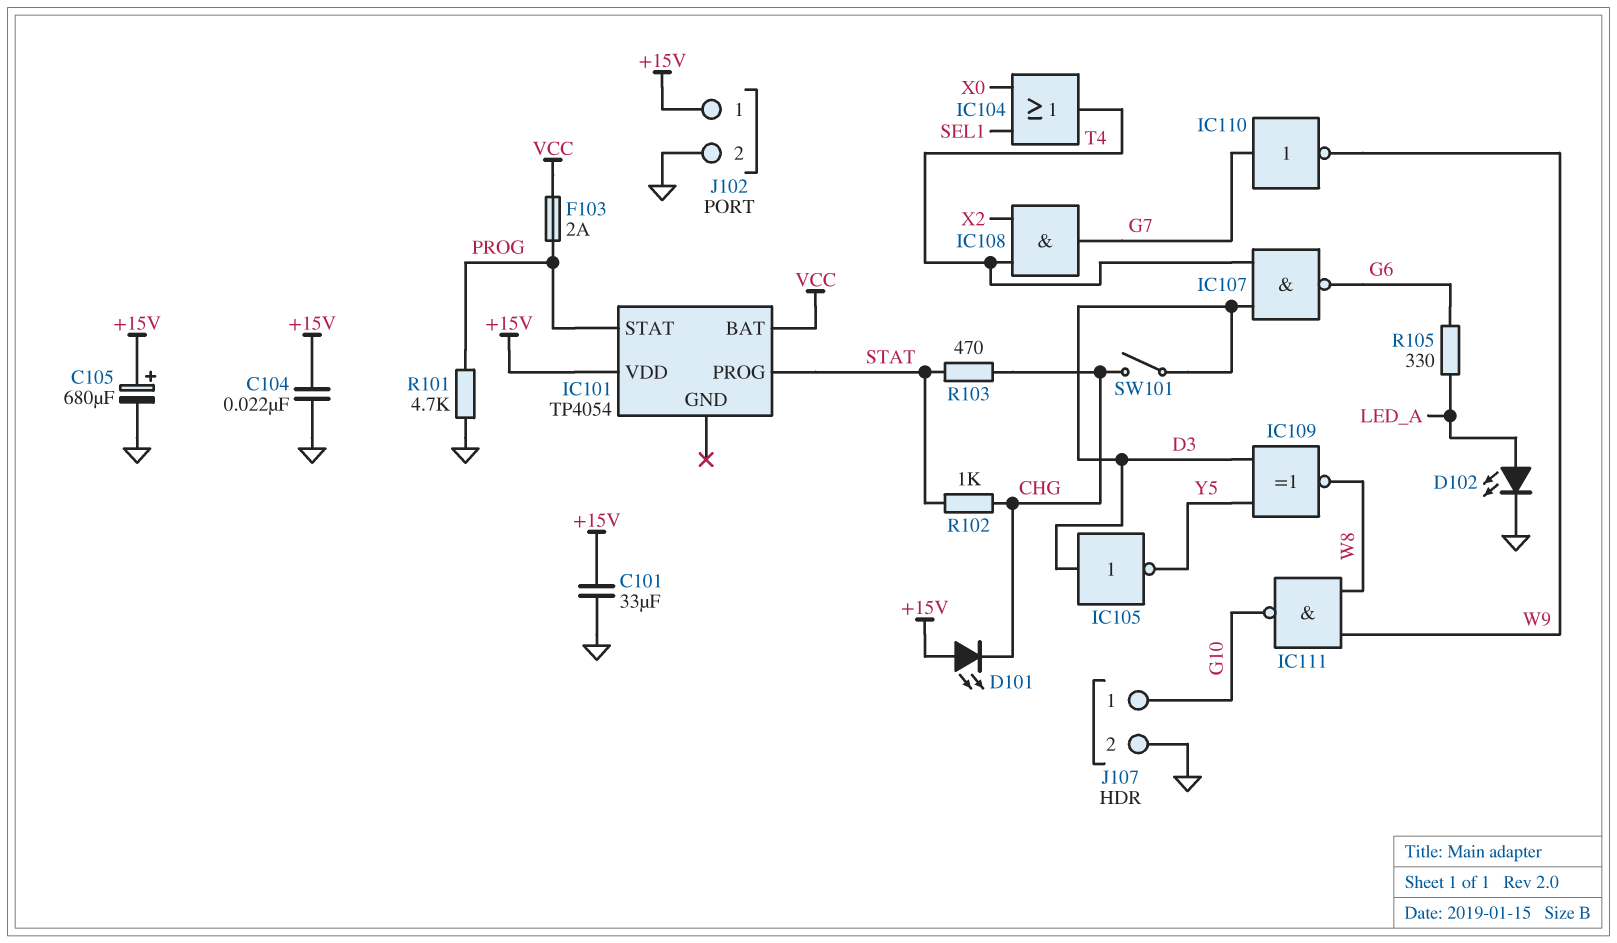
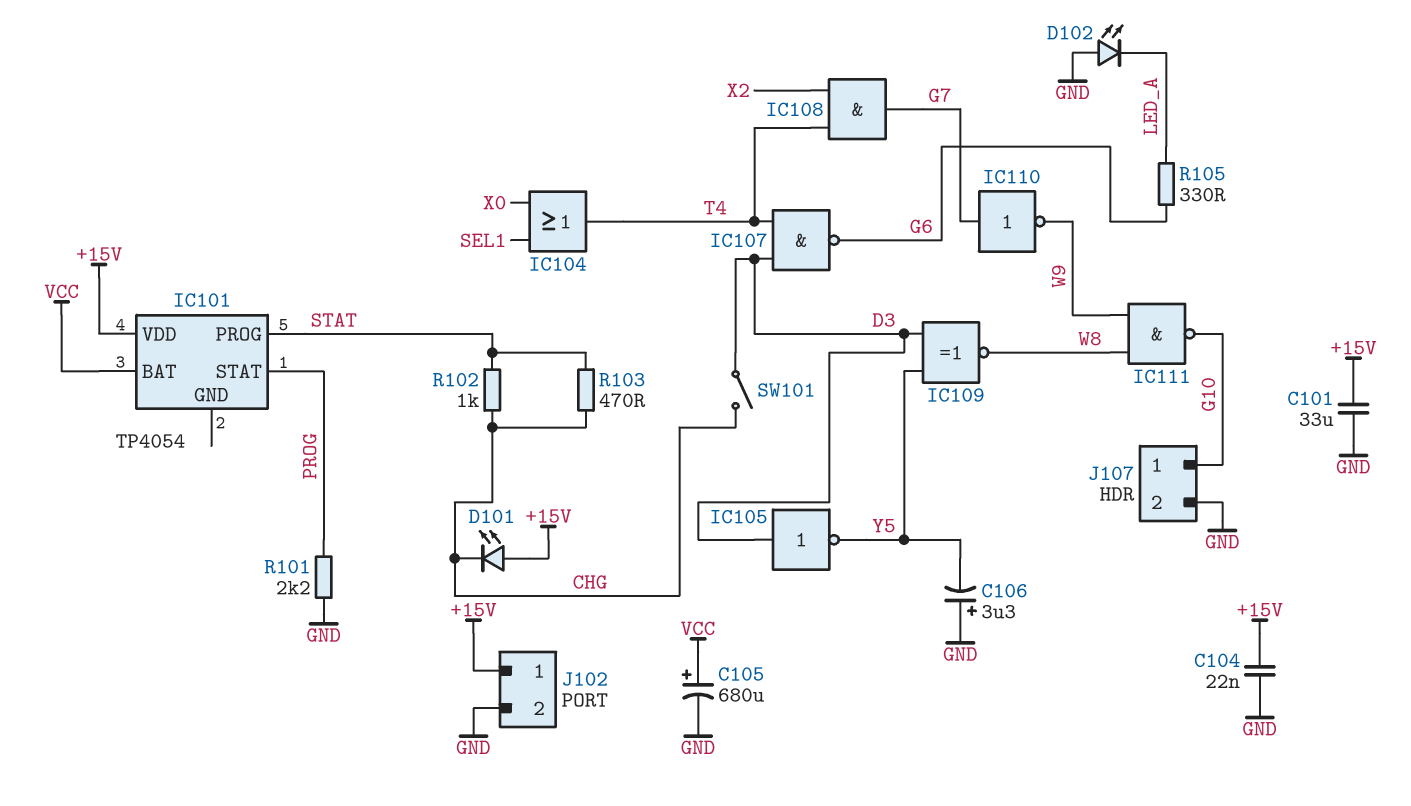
C105: 680uF (plus +15V, minus GND) -> 680uF (plus VCC, minus GND)
C106: none -> 3.3uF (plus GND, minus Y5)
D102: LED (A LED_A, K GND) -> LED (A GND, K LED_A)
F103: 2A (PROG, VCC) -> none
R101: 4.7k (GND, PROG) -> 2.2k (GND, PROG)

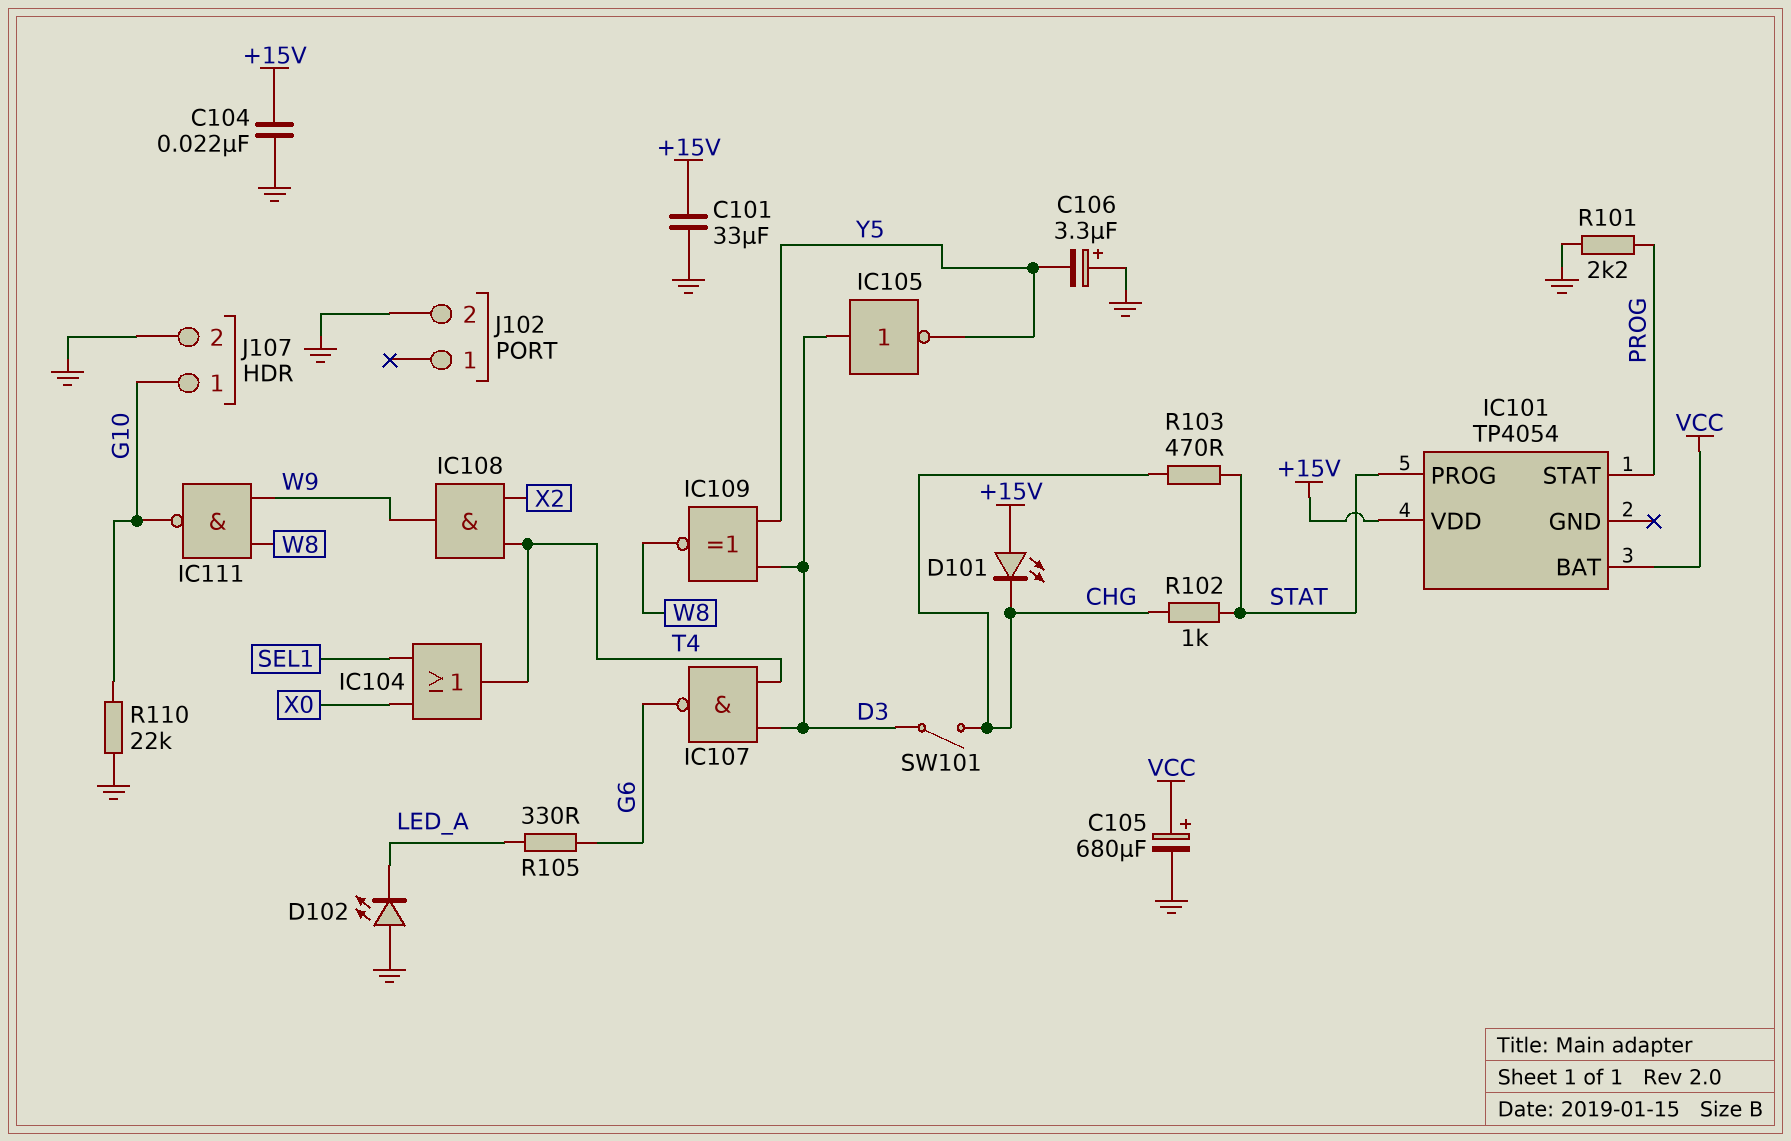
IC108: AND (in T4, in X2, out G7) -> AND (in T4, in X2, out W9)
IC110: NOT (in G7, out W9) -> none
J102 pin 1: +15V -> none
R110: none -> 22k (G10, GND)

